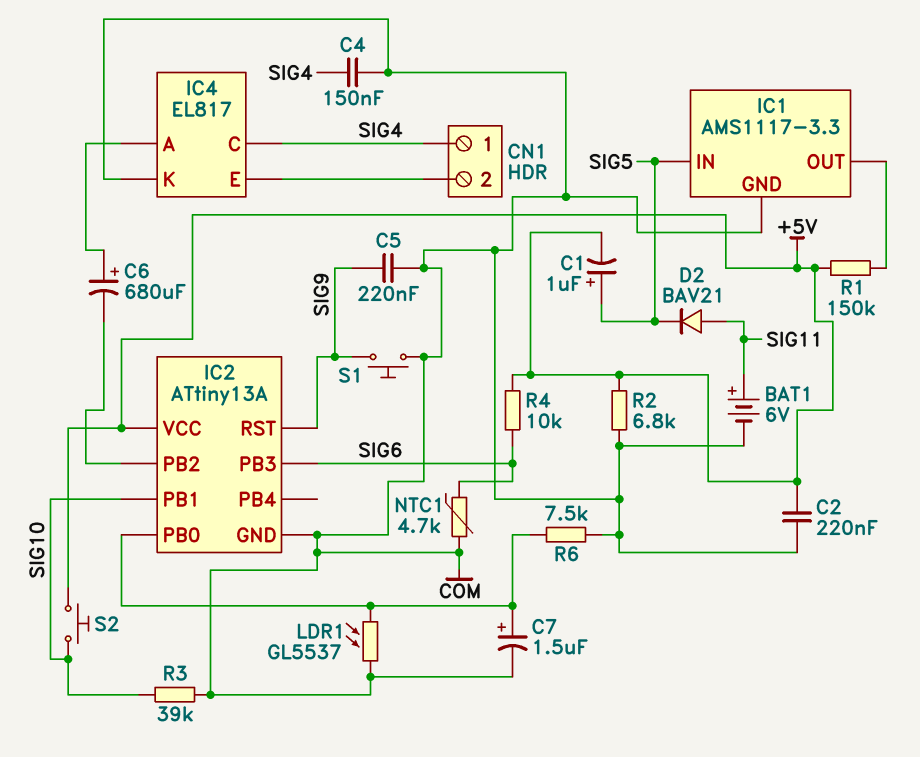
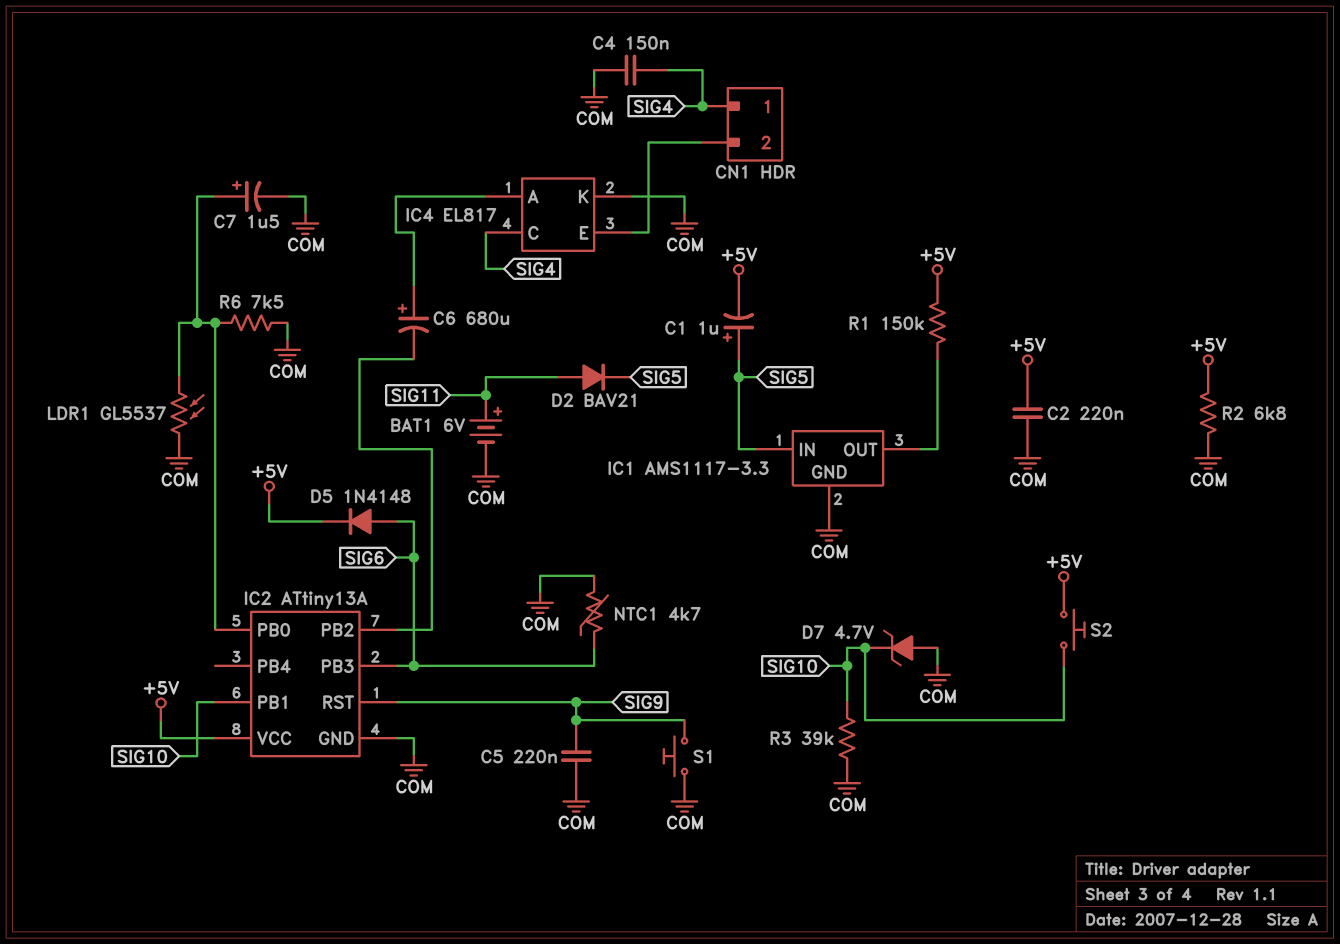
D5: none -> diode 1N4148 (A SIG6, K +5V)
D7: none -> zener 4.7V (A COM, K SIG10)
R4: 10k (+5V, SIG6) -> none

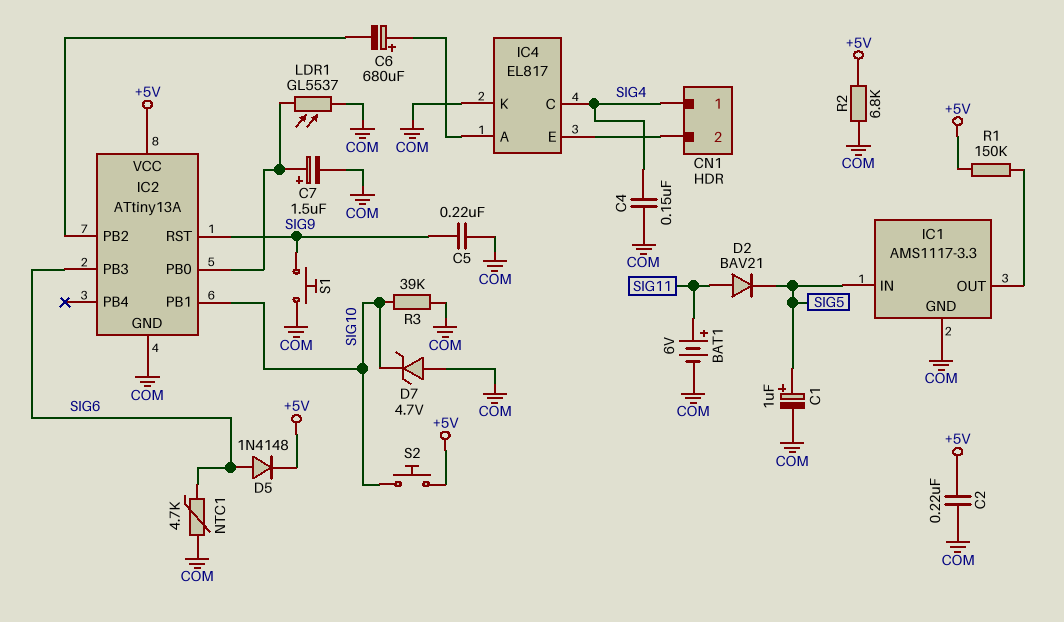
C1: 1uF (plus SIG5, minus +5V) -> 1uF (plus SIG5, minus COM)
R6: 7.5k (COM, IC2/PB0) -> none

